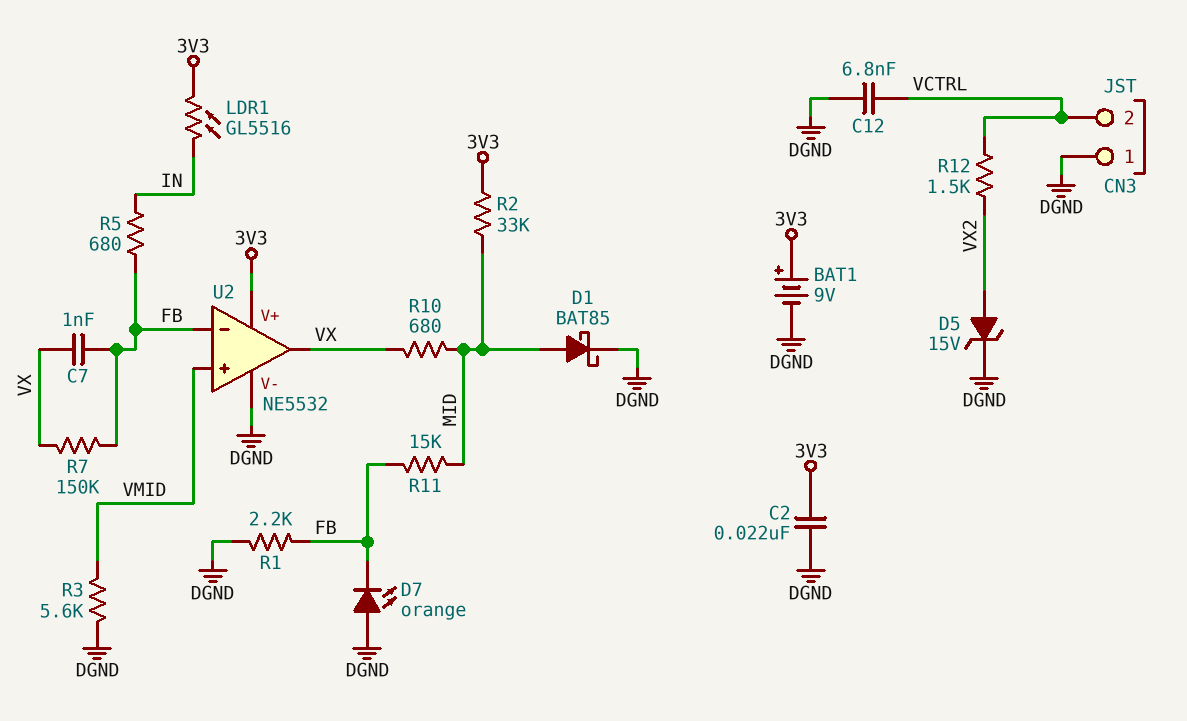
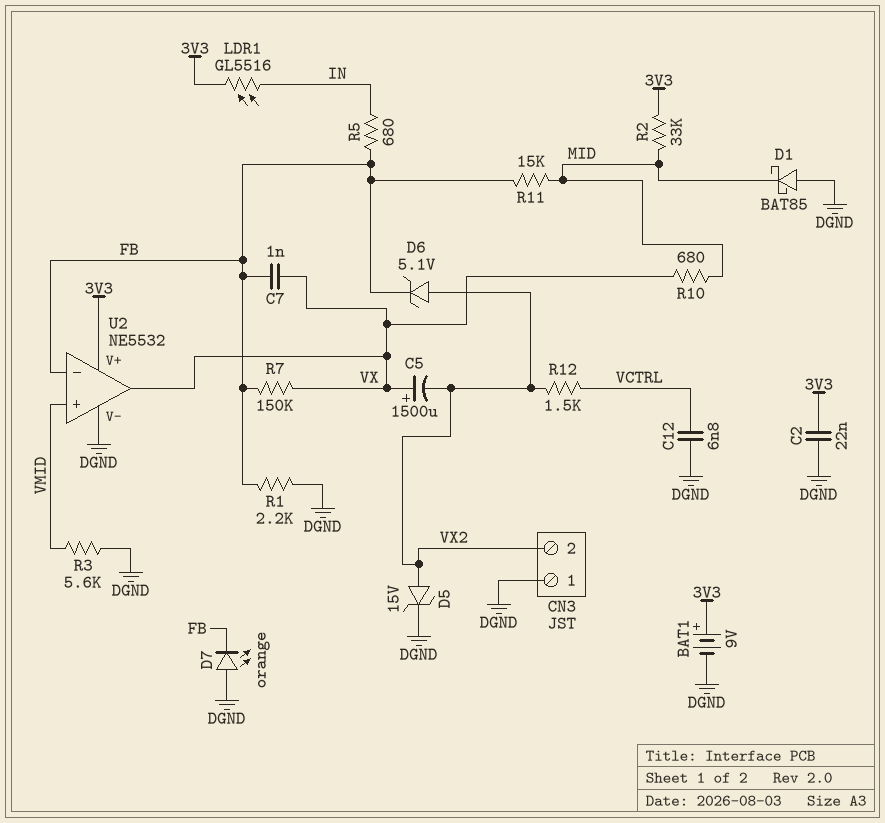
C5: none -> 1500uF (plus VX, minus VX2)
CN3 pin 2: VCTRL -> VX2
D1: schottky BAT85 (A MID, K DGND) -> schottky BAT85 (A DGND, K MID)
D6: none -> zener 5.1V (A VX2, K FB)

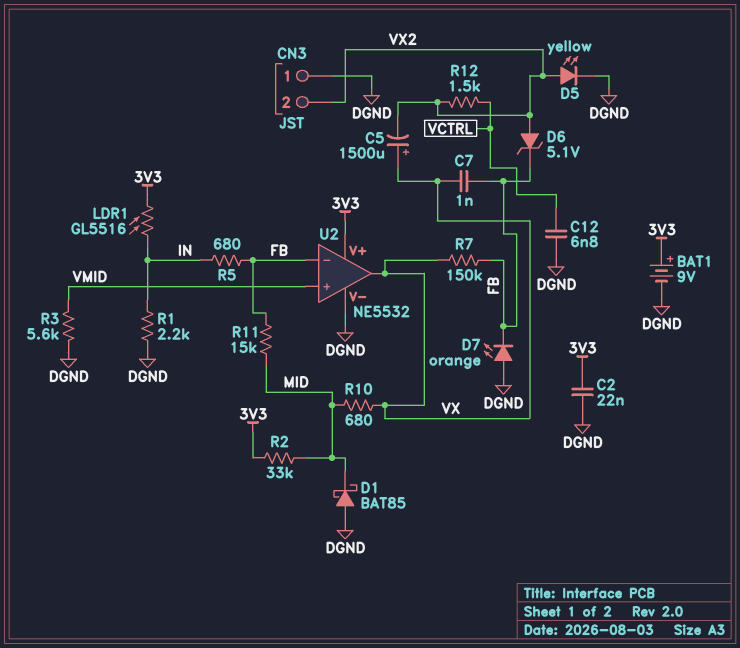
D5: zener 15V (A VX2, K DGND) -> LED yellow (A VX2, K DGND)
R1: 2.2k (DGND, FB) -> 2.2k (DGND, IN)

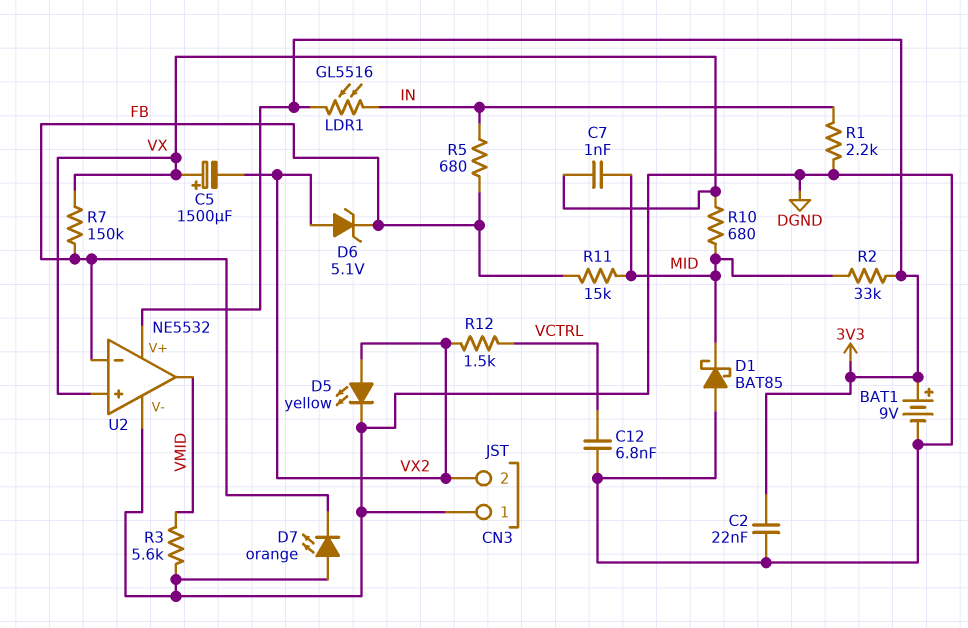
C7: 1nF (FB, VX) -> 1nF (MID, VX)
U2 pin in+: VMID -> VX
U2 pin out: VX -> VMID

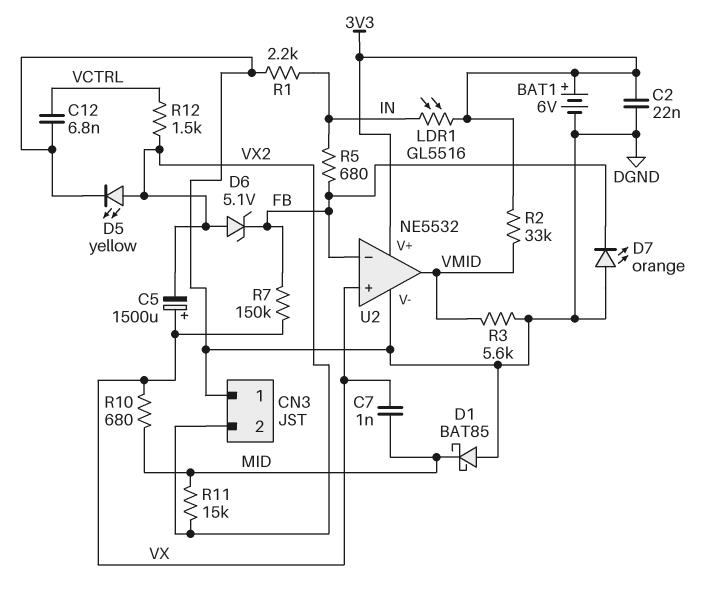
BAT1: 9V (plus 3V3, minus DGND) -> 6V (plus 3V3, minus DGND)
R2: 33k (3V3, MID) -> 33k (3V3, VMID)
R11: 15k (FB, MID) -> 15k (MID, VX2)

